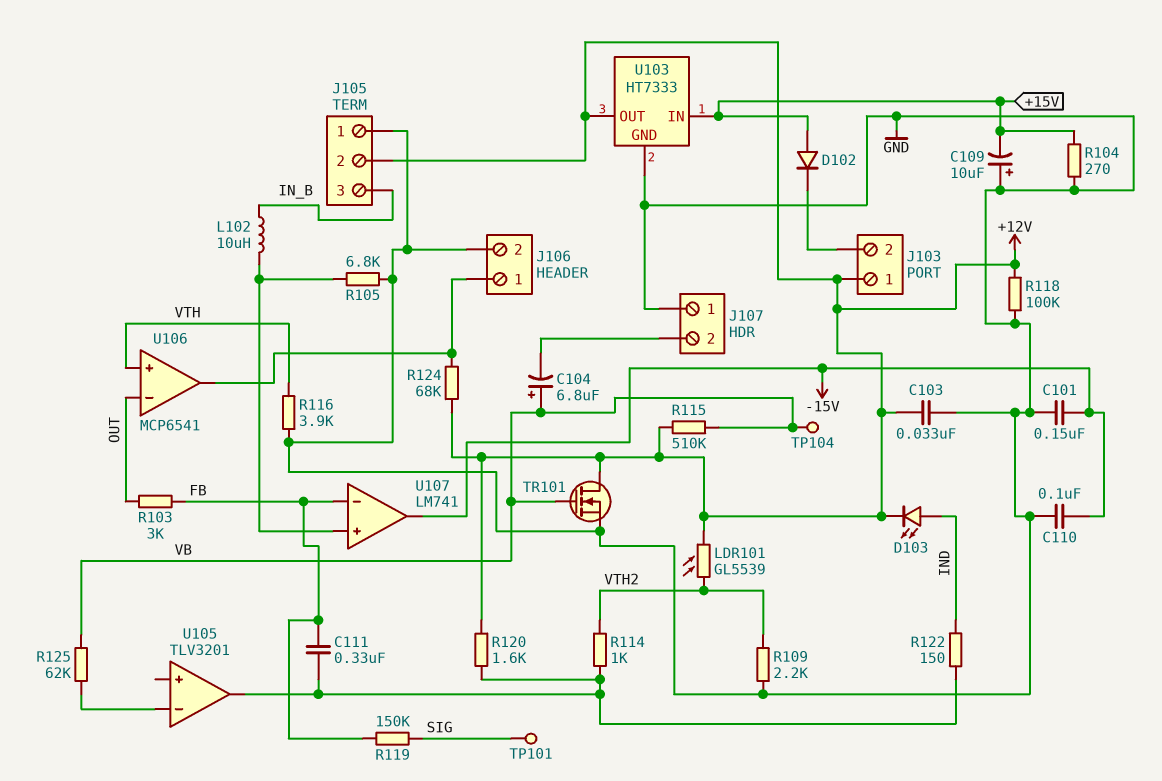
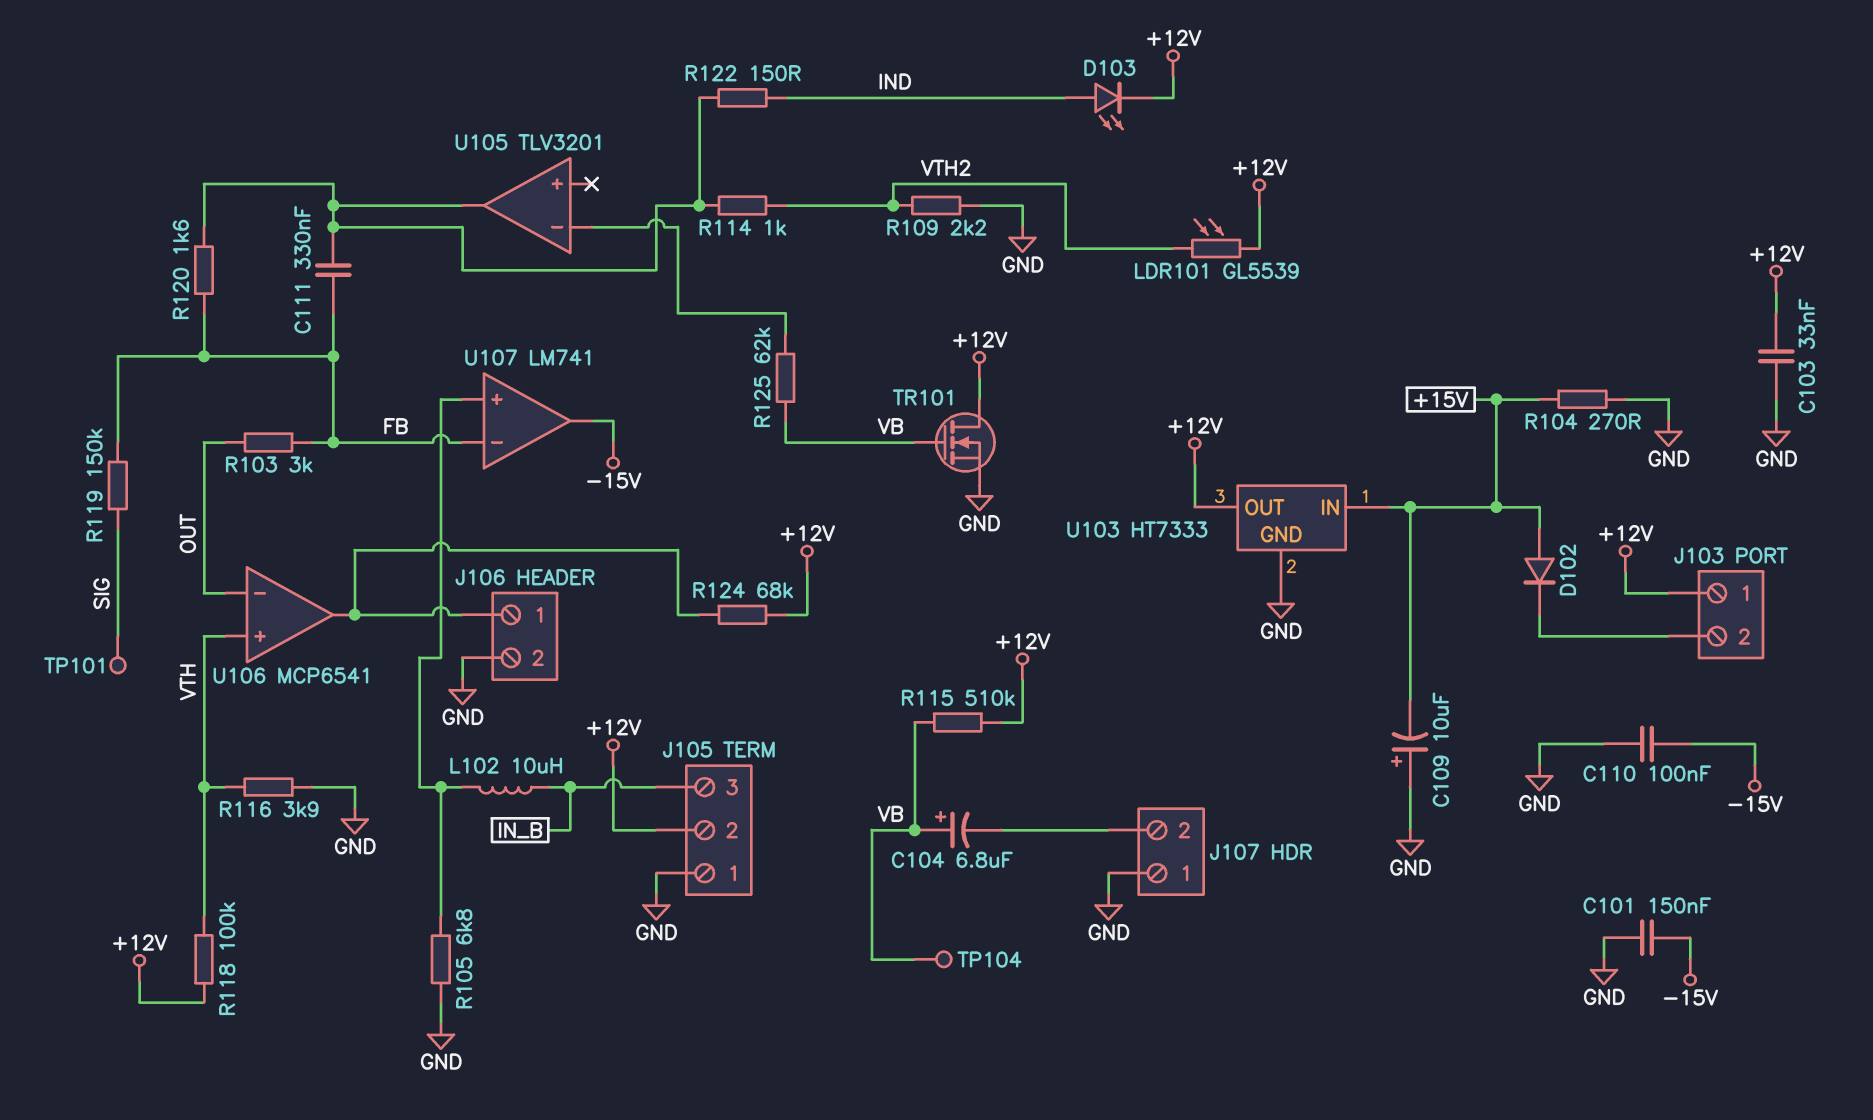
R118: 100k (+12V, GND) -> 100k (+12V, VTH)
R120: 1.6k (+12V, U105/out) -> 1.6k (FB, U105/out)

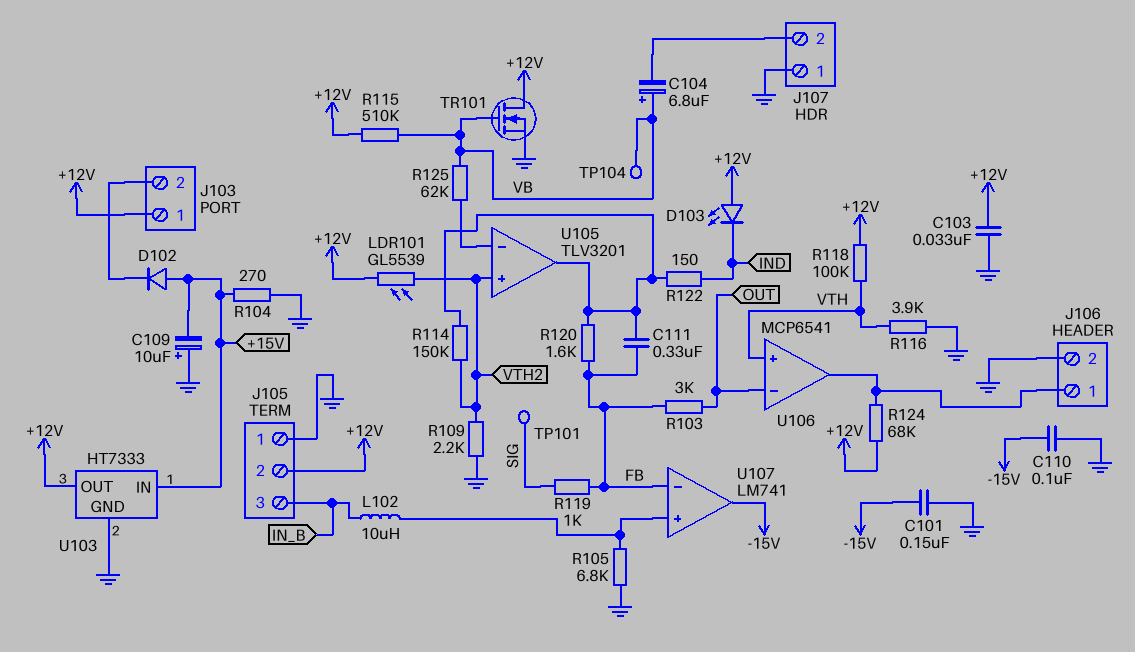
D103: LED (A IND, K +12V) -> LED (A +12V, K IND)
R114: 1k (U105/out, VTH2) -> 150k (U105/out, VTH2)
R119: 150k (FB, SIG) -> 1k (FB, SIG)
U105 pin in+: none -> VTH2

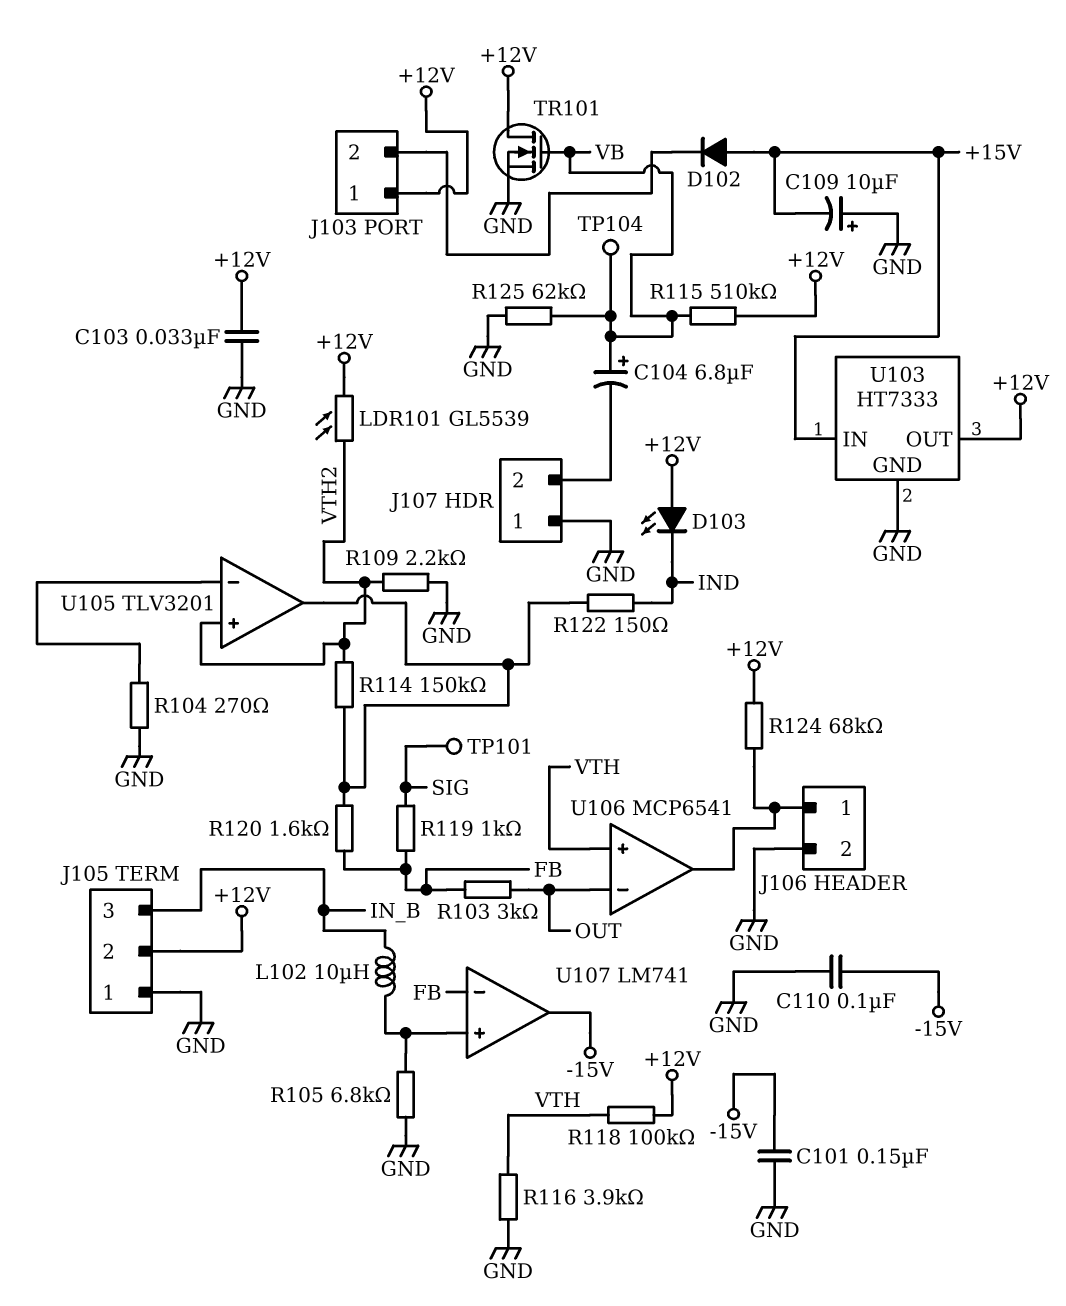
C111: 330nF (FB, U105/out) -> none
R104: 270 (+15V, GND) -> 270 (GND, U105/in-)
R125: 62k (U105/in-, VB) -> 62k (GND, VB)

